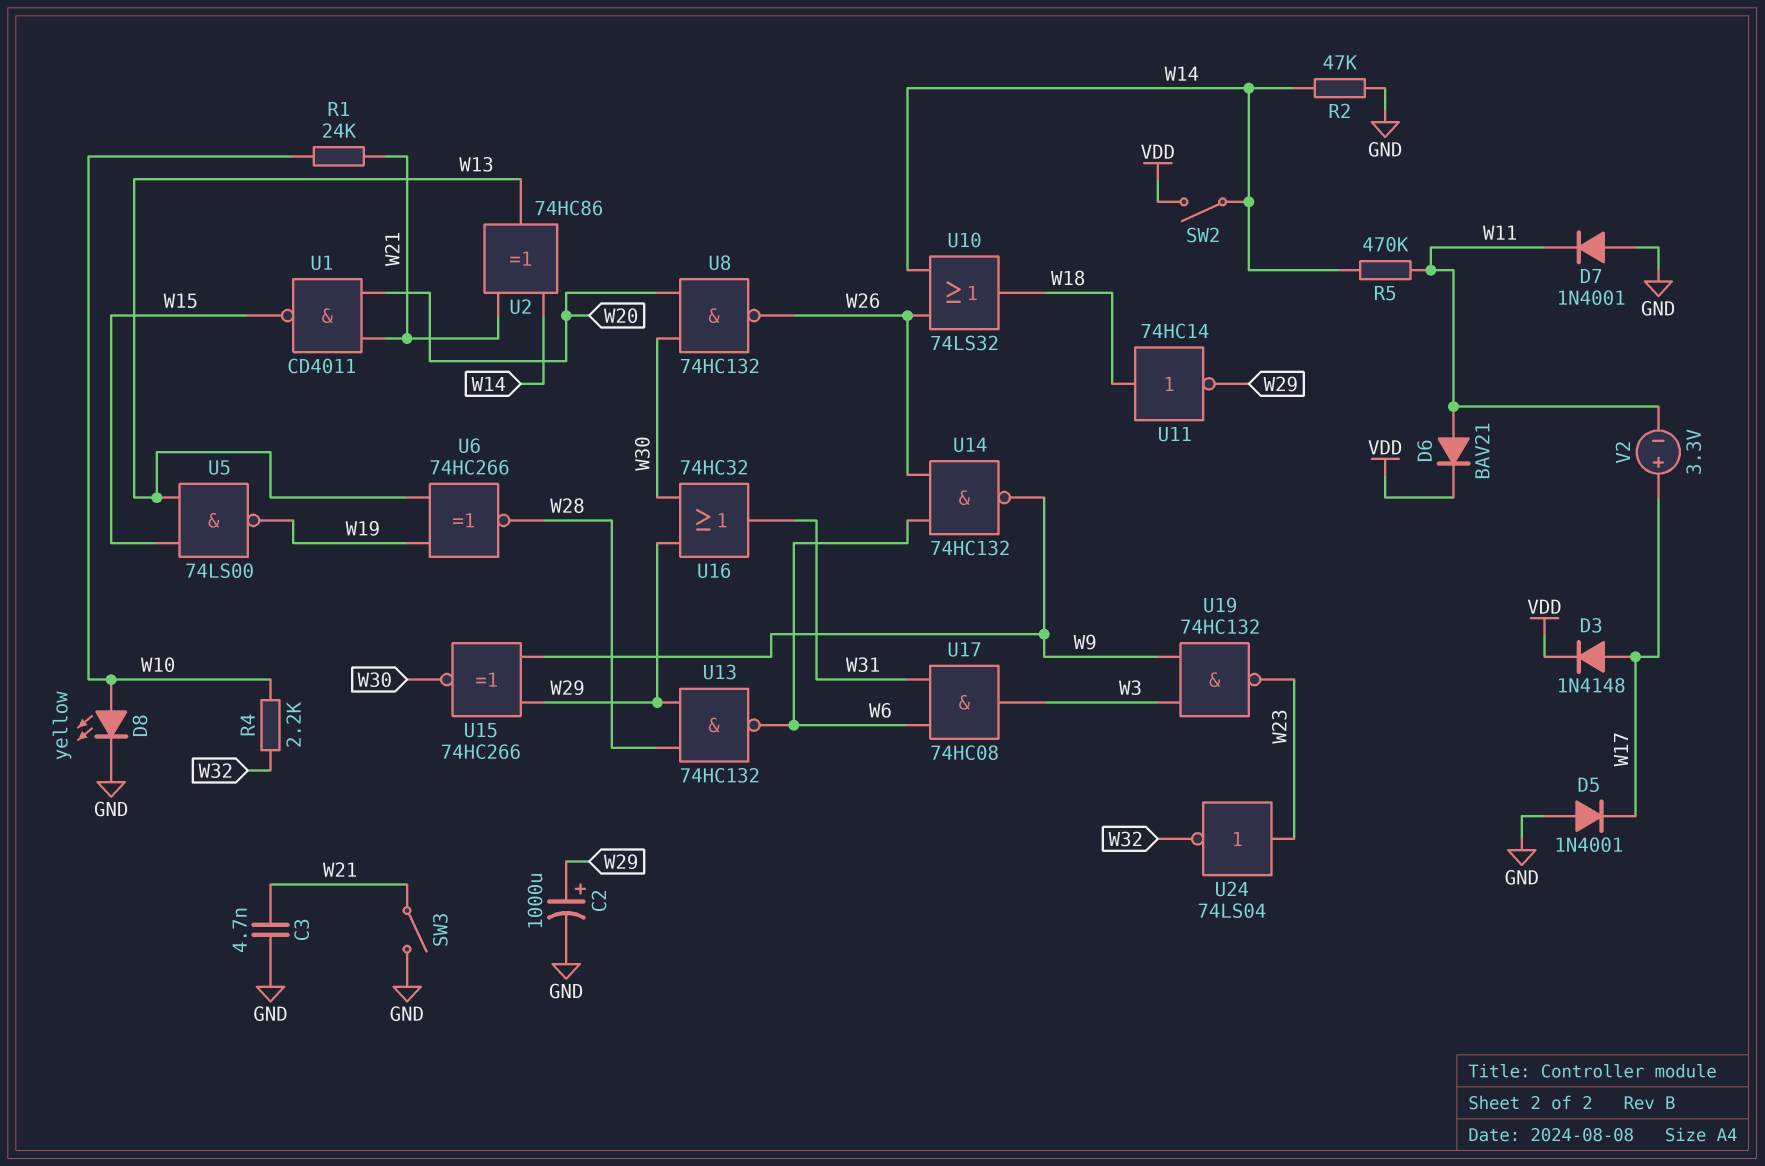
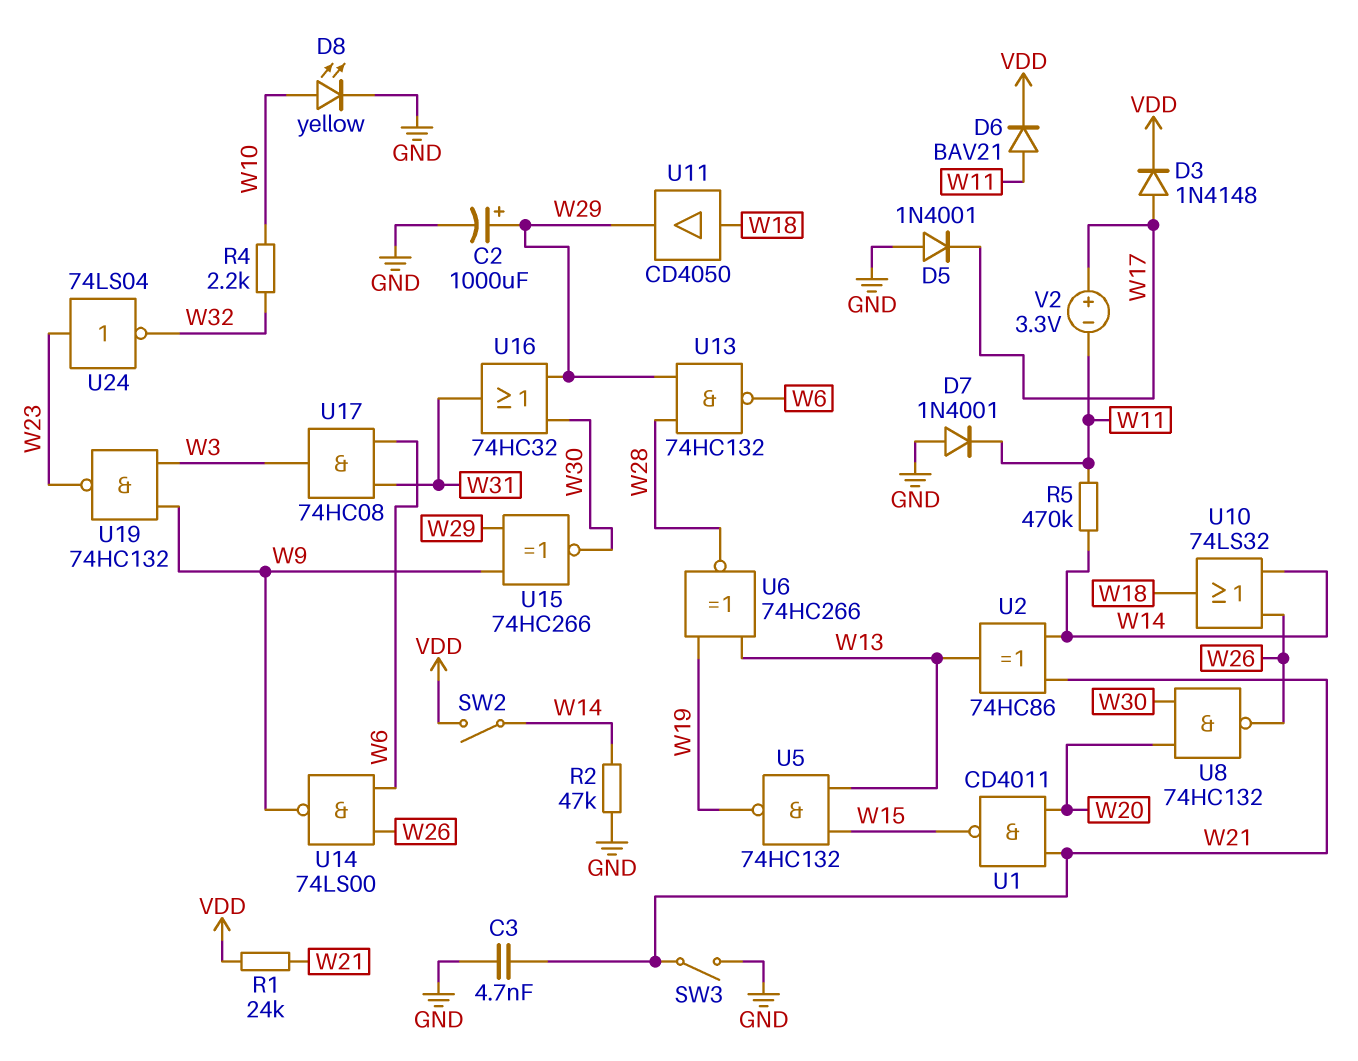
R1: 24k (W10, W21) -> 24k (VDD, W21)
U5: NAND 74LS00 (in W13, in W15, out W19) -> NAND 74HC132 (in W13, in W15, out W19)
U11: NOT 74HC14 (in W18, out W29) -> buffer CD4050 (in W18, out W29)
U14: NAND 74HC132 (in W6, in W26, out W9) -> NAND 74LS00 (in W6, in W26, out W9)

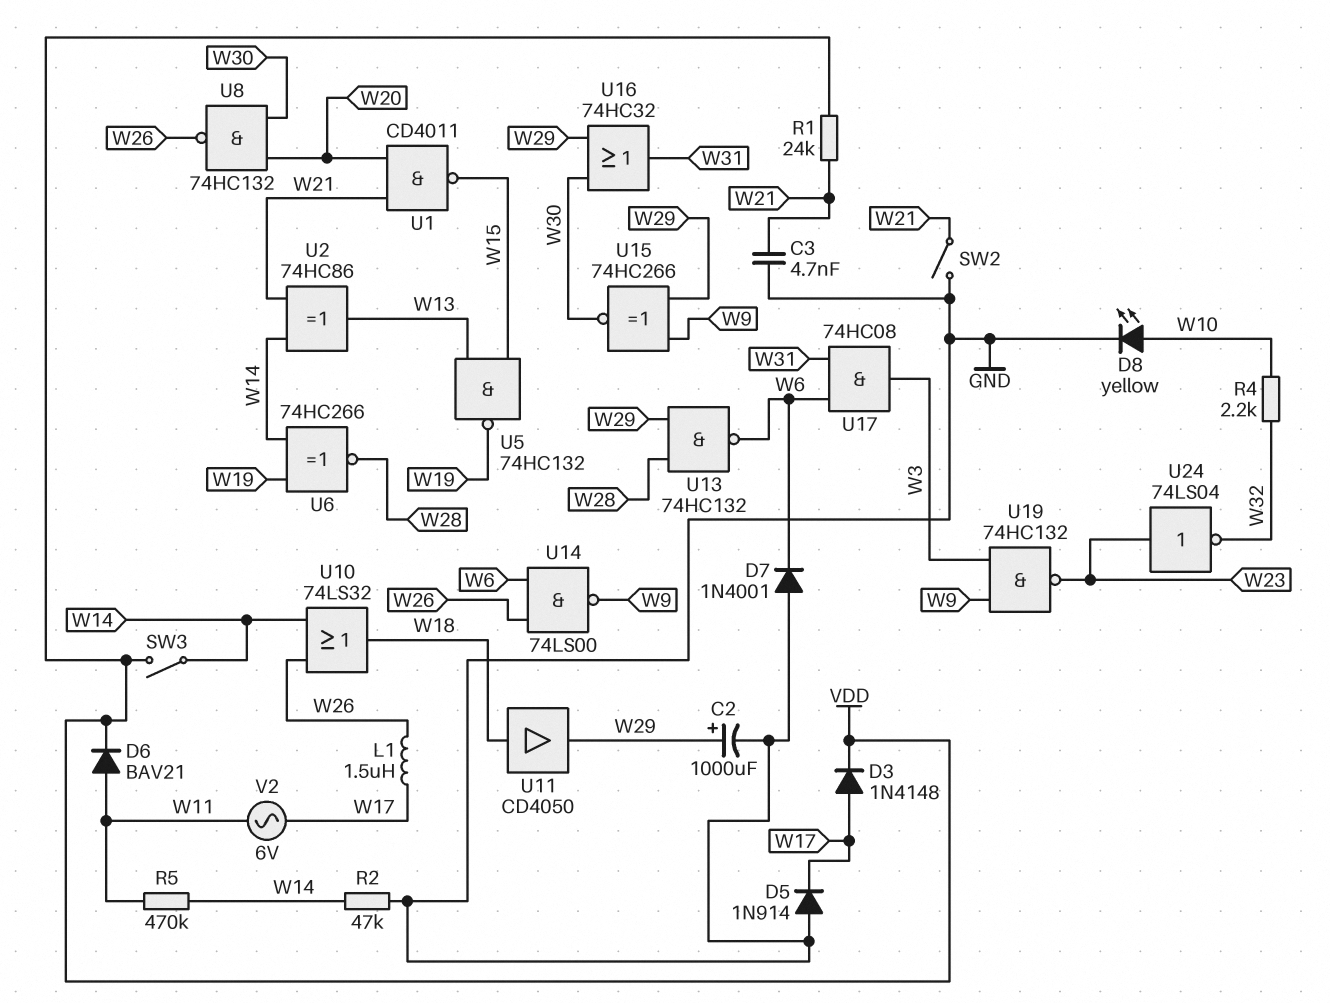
D5: diode 1N4001 (A GND, K W17) -> diode 1N914 (A GND, K W17)
D7: diode 1N4001 (A GND, K W11) -> diode 1N4001 (A GND, K W6)
L1: none -> 1.5uH (W17, W26)
SW2: switch (VDD, W14) -> switch (GND, W21)
SW3: switch (GND, W21) -> switch (VDD, W14)
U6: XNOR 74HC266 (in W13, in W19, out W28) -> XNOR 74HC266 (in W14, in W19, out W28)
V2: 3.3V (plus W17, minus W11) -> AC 6V (W11, W17)

